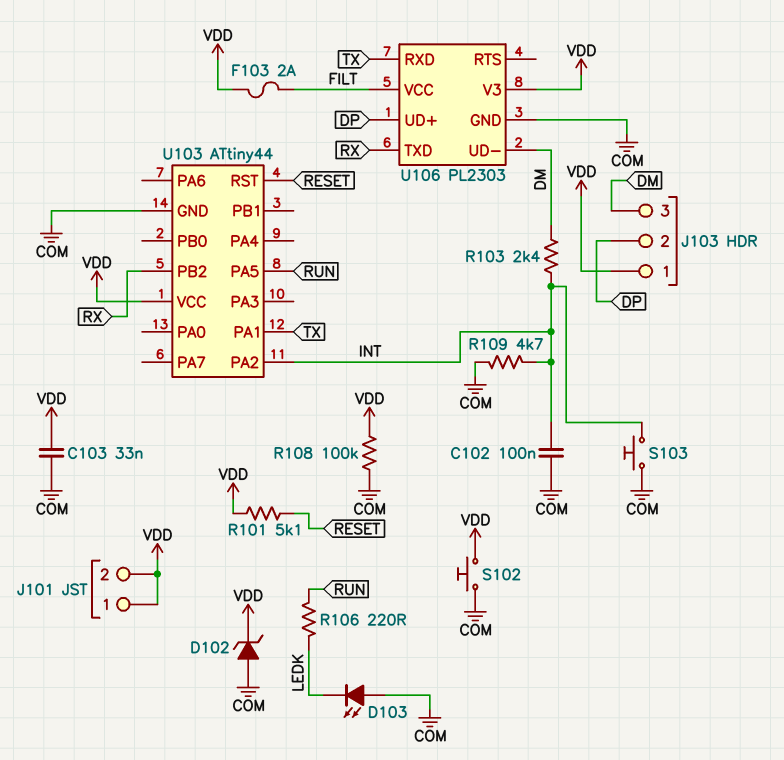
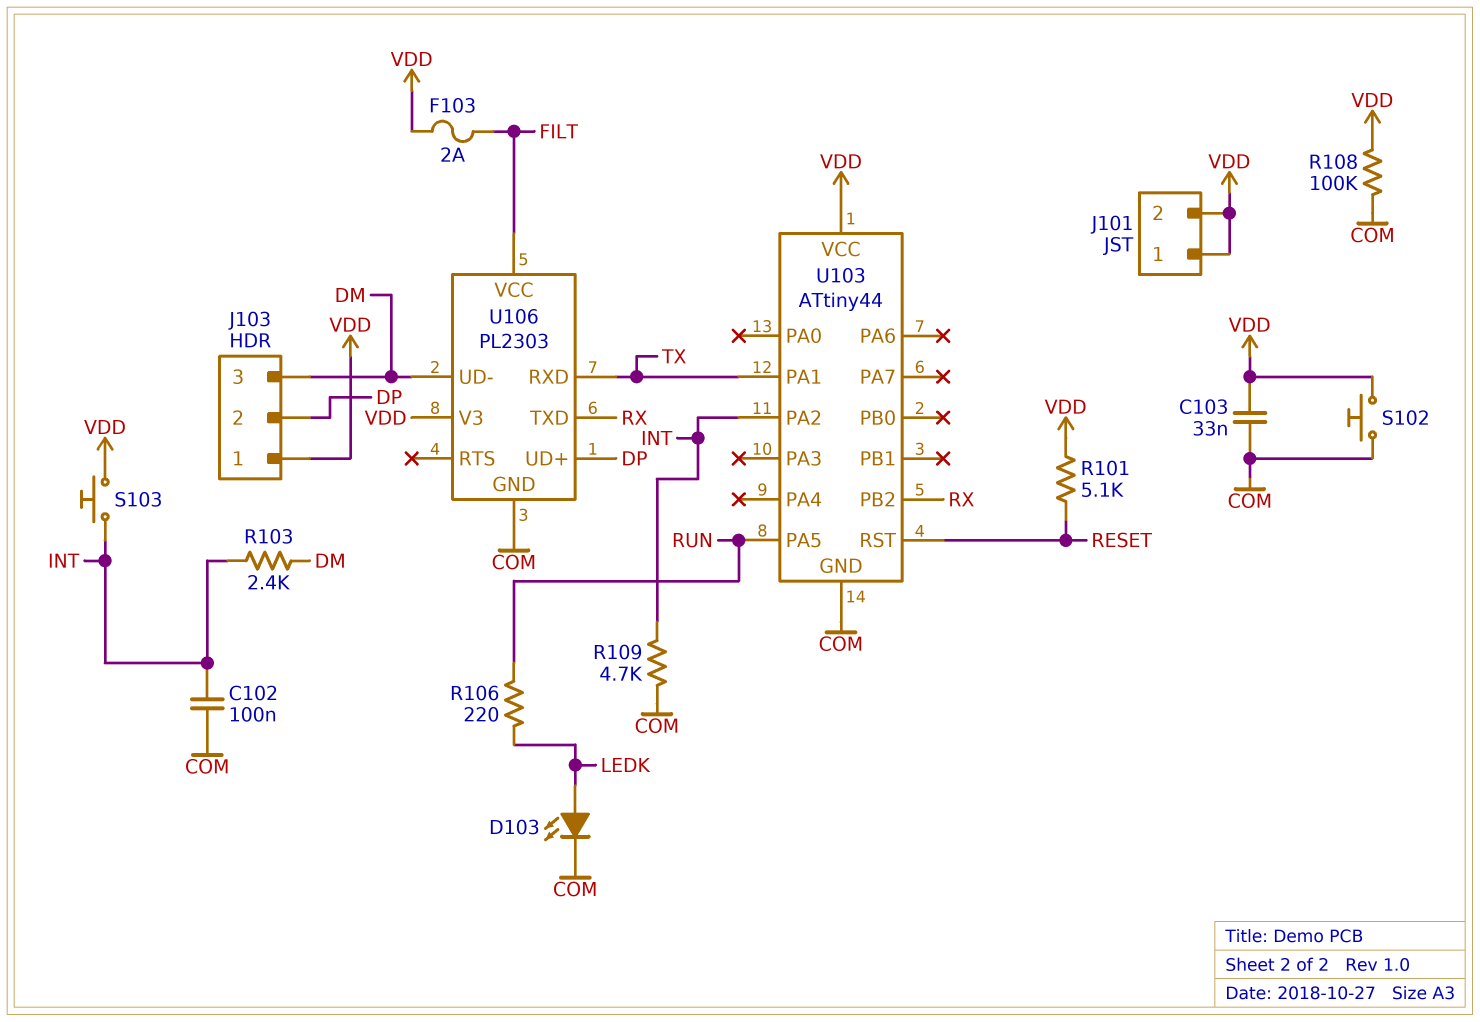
D102: zener (A COM, K VDD) -> none
D103: LED (A COM, K LEDK) -> LED (A LEDK, K COM)
S103: button (COM, INT) -> button (INT, VDD)

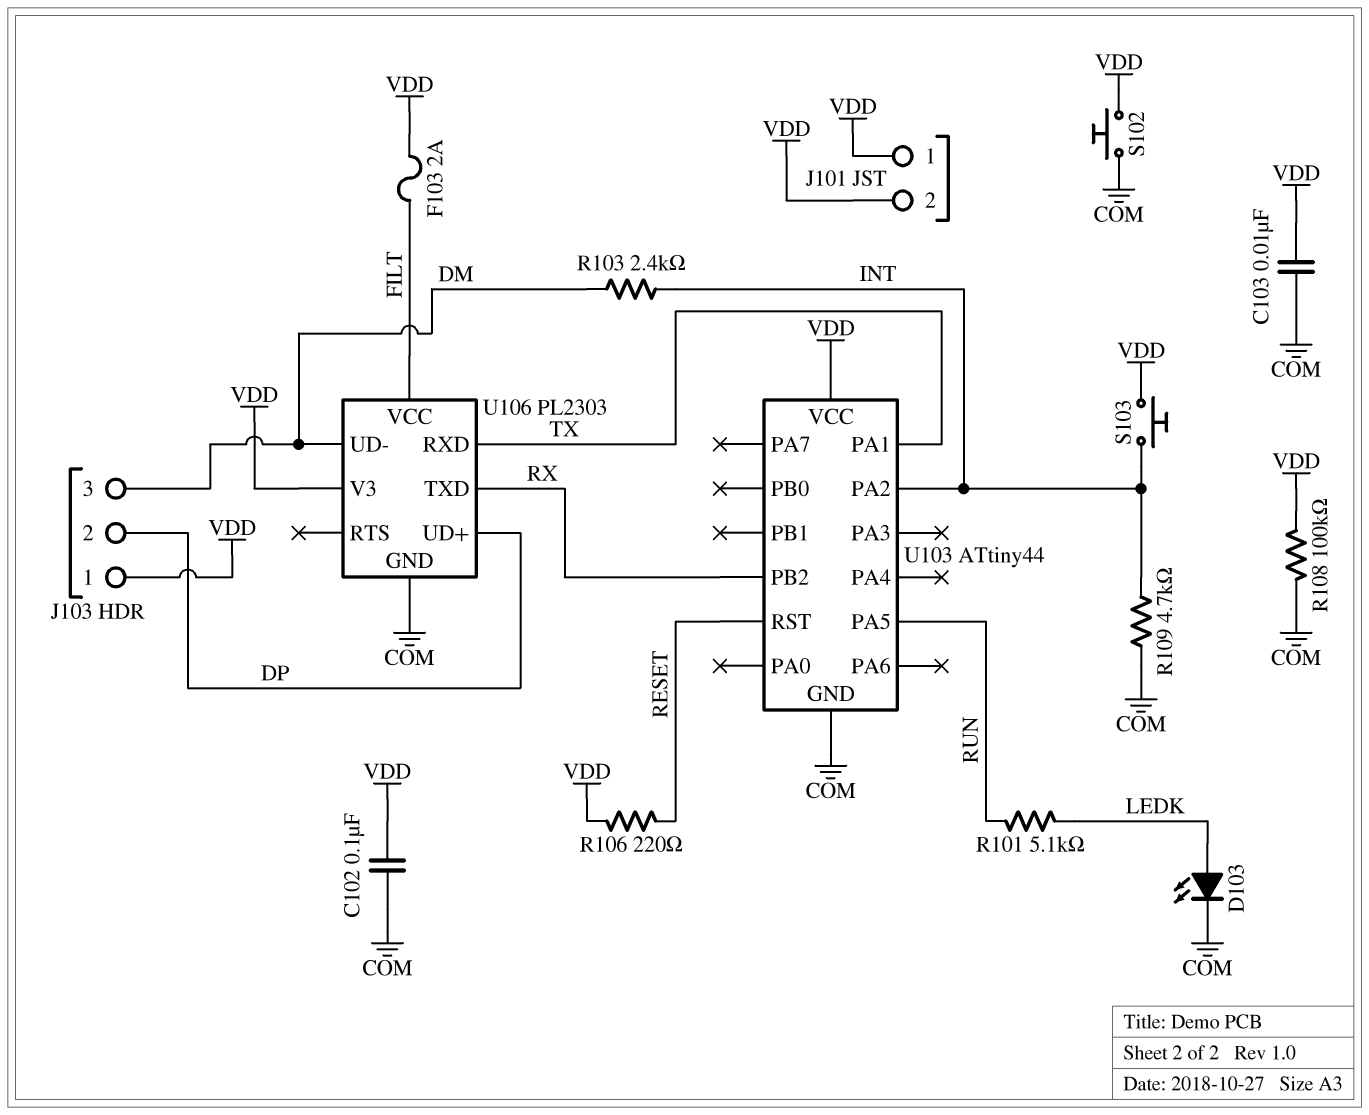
C102: 100nF (COM, INT) -> 100nF (COM, VDD)
C103: 33nF (COM, VDD) -> 10nF (COM, VDD)
R101: 5.1k (RESET, VDD) -> 5.1k (LEDK, RUN)
R106: 220 (LEDK, RUN) -> 220 (RESET, VDD)

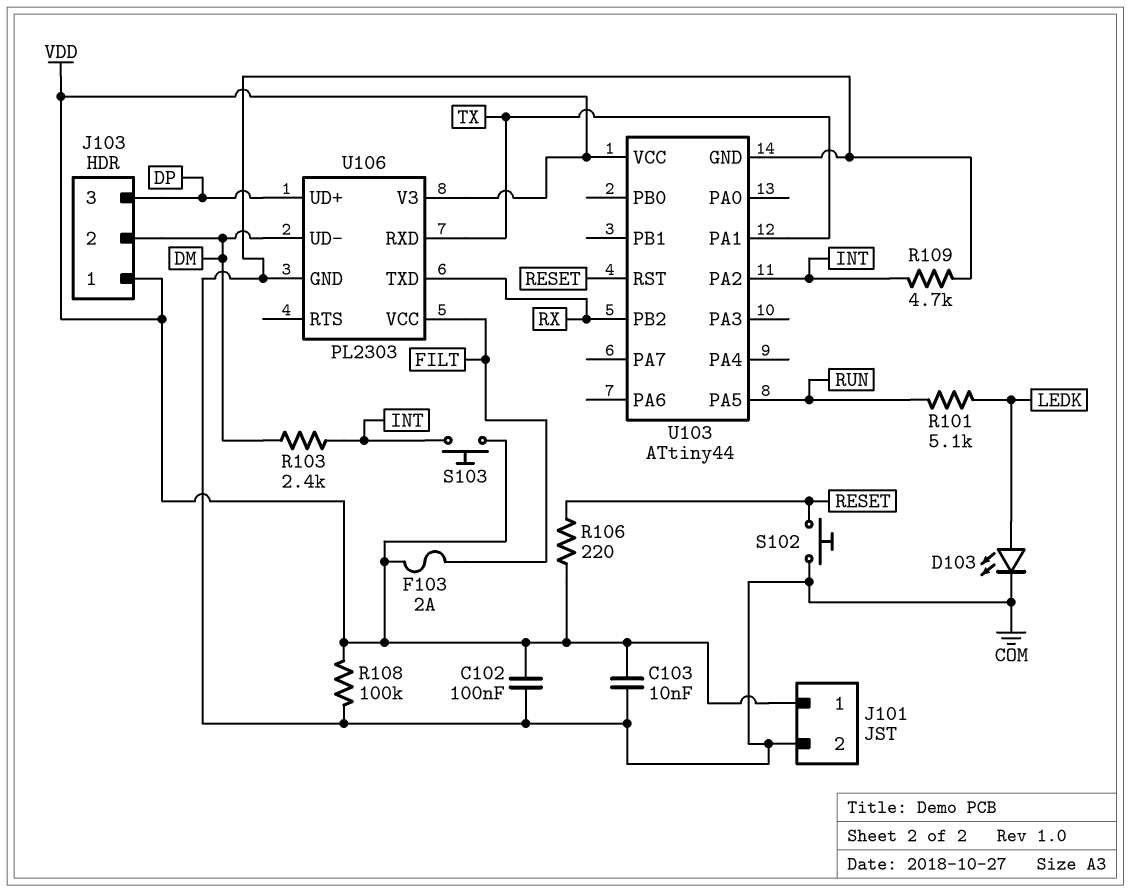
J101 pin 2: VDD -> COM
J103 pin 2: DP -> DM
J103 pin 3: DM -> DP
S102: button (COM, VDD) -> button (COM, RESET)

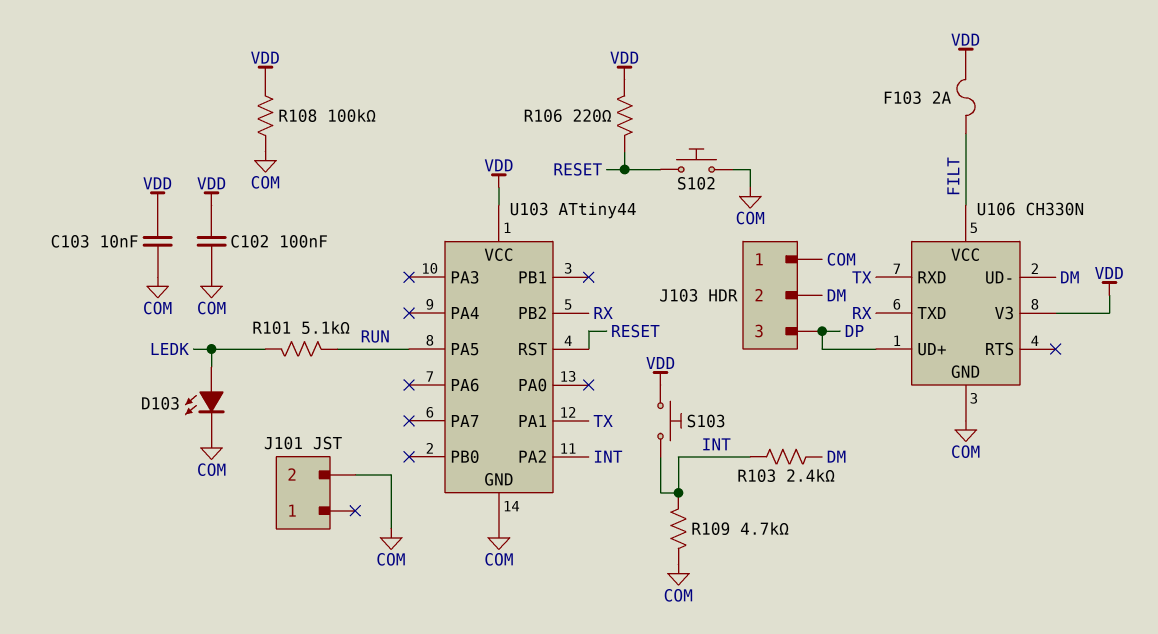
J101 pin 1: VDD -> none
J103 pin 1: VDD -> COM
U106: PL2303 -> CH330N

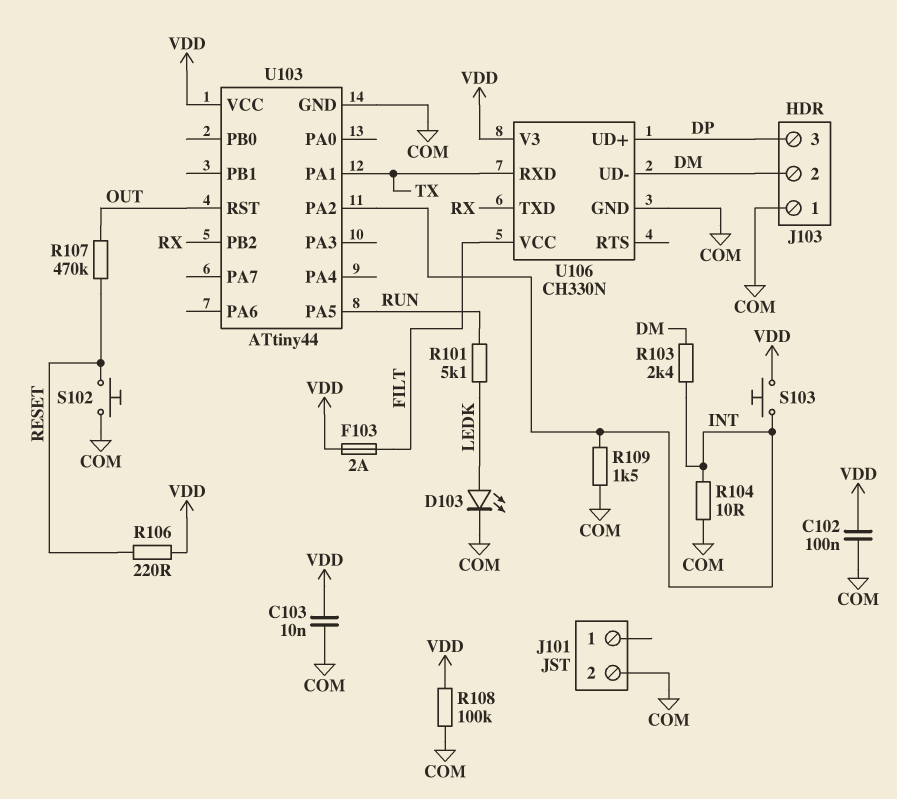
R104: none -> 10 (COM, INT)
R107: none -> 470k (OUT, RESET)
R109: 4.7k (COM, INT) -> 1.5k (COM, INT)
U103 pin RST: RESET -> OUT

